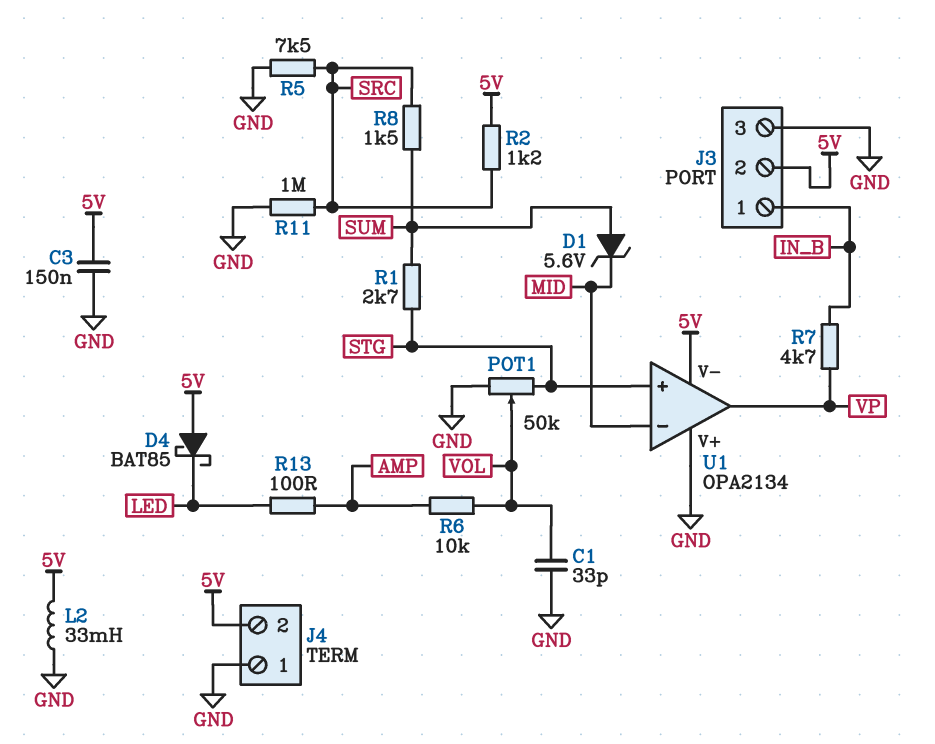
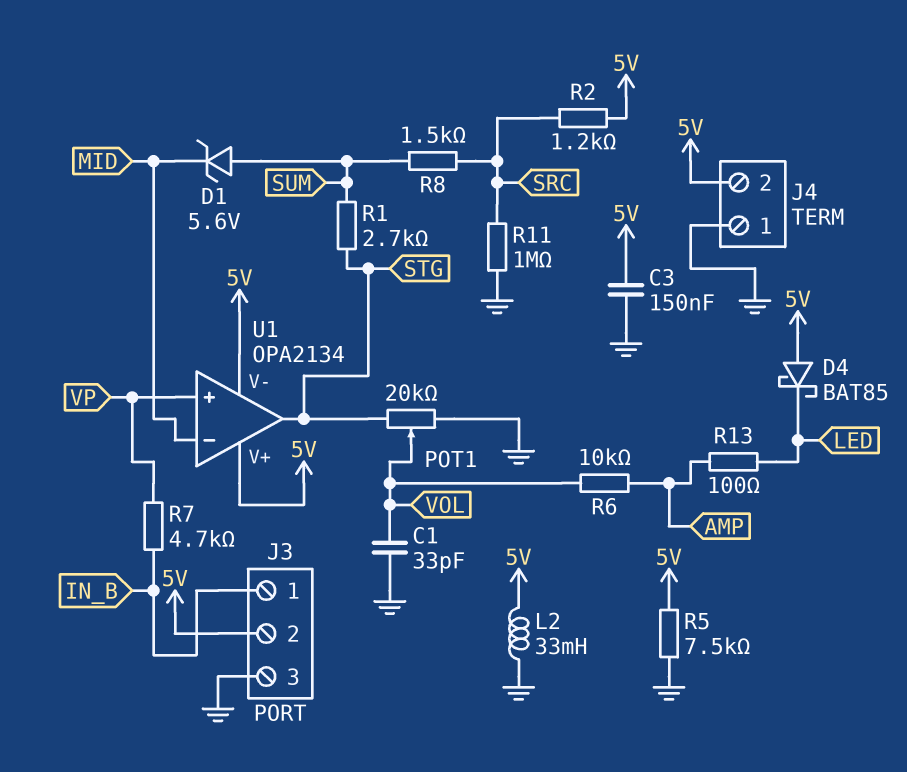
POT1: 50k (GND, STG, wiper VOL) -> 20k (GND, STG, wiper VOL)
R5: 7.5k (GND, SRC) -> 7.5k (5V, GND)
U1 pin V+: GND -> 5V
U1 pin in+: STG -> VP
U1 pin out: VP -> STG

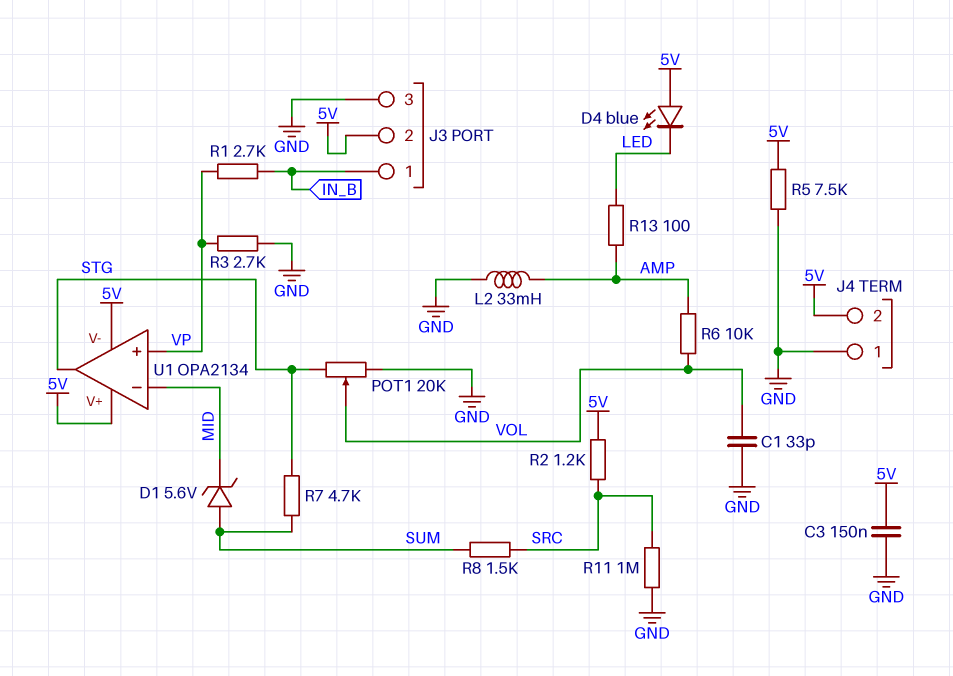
D4: schottky BAT85 (A 5V, K LED) -> LED blue (A 5V, K LED)
L2: 33mH (5V, GND) -> 33mH (AMP, GND)
R1: 2.7k (STG, SUM) -> 2.7k (IN_B, VP)
R3: none -> 2.7k (GND, VP)
R7: 4.7k (IN_B, VP) -> 4.7k (STG, SUM)

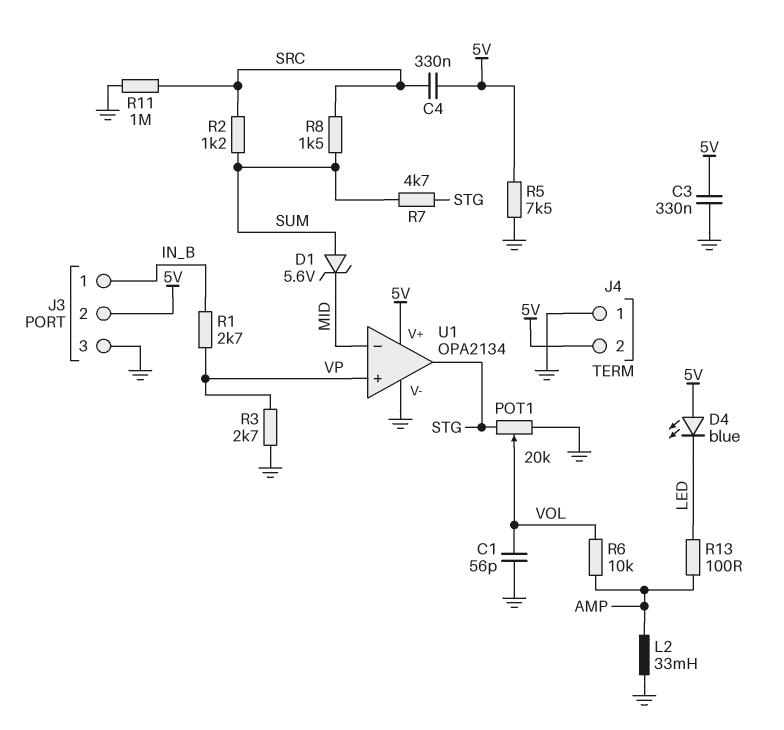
C1: 33pF (GND, VOL) -> 56pF (GND, VOL)
C3: 150nF (5V, GND) -> 330nF (5V, GND)
C4: none -> 330nF (5V, SRC)
R2: 1.2k (5V, SRC) -> 1.2k (SRC, SUM)
U1 pin V-: 5V -> GND

